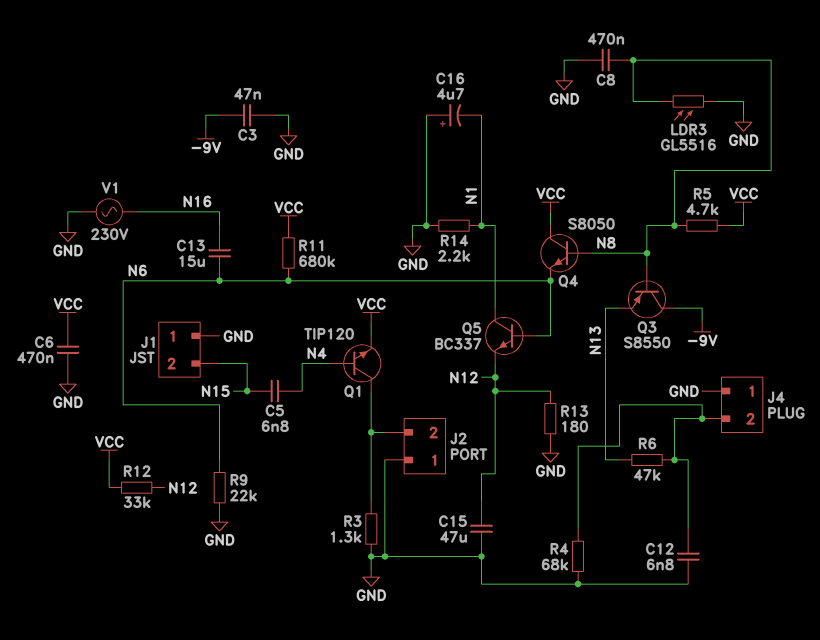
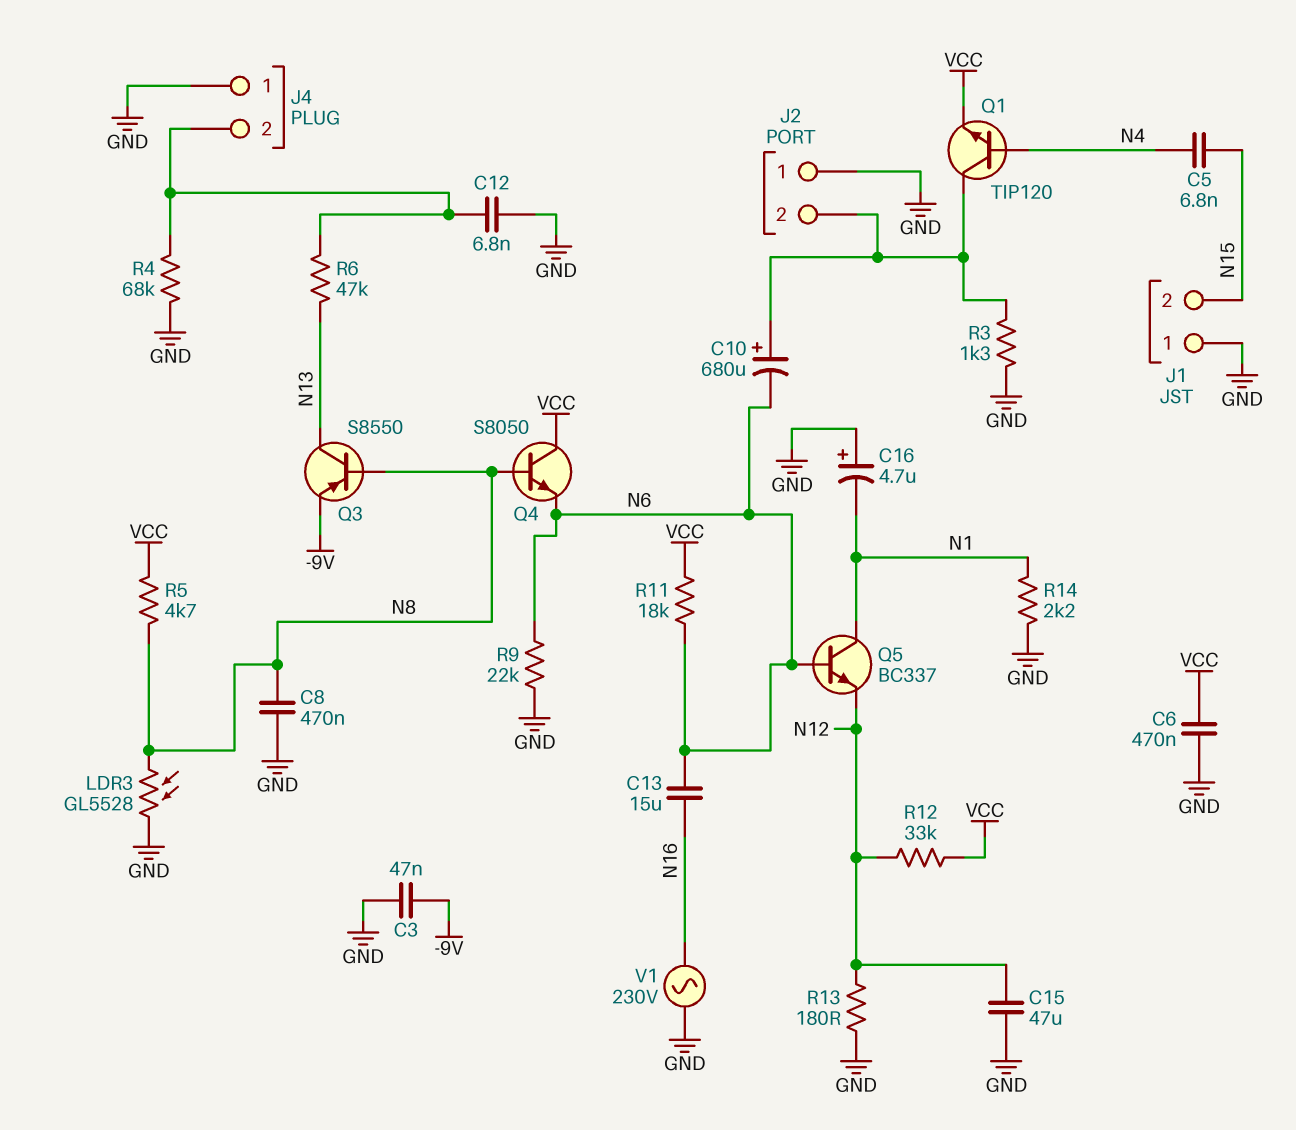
C10: none -> 680uF (plus J2/2, minus N6)
LDR3: GL5516 (GND, N8) -> GL5528 (GND, N8)
Q3: PNP S8550 (B N8, C -9V, E N13) -> PNP S8550 (B N8, C N13, E -9V)
R11: 680k (N6, VCC) -> 18k (N6, VCC)

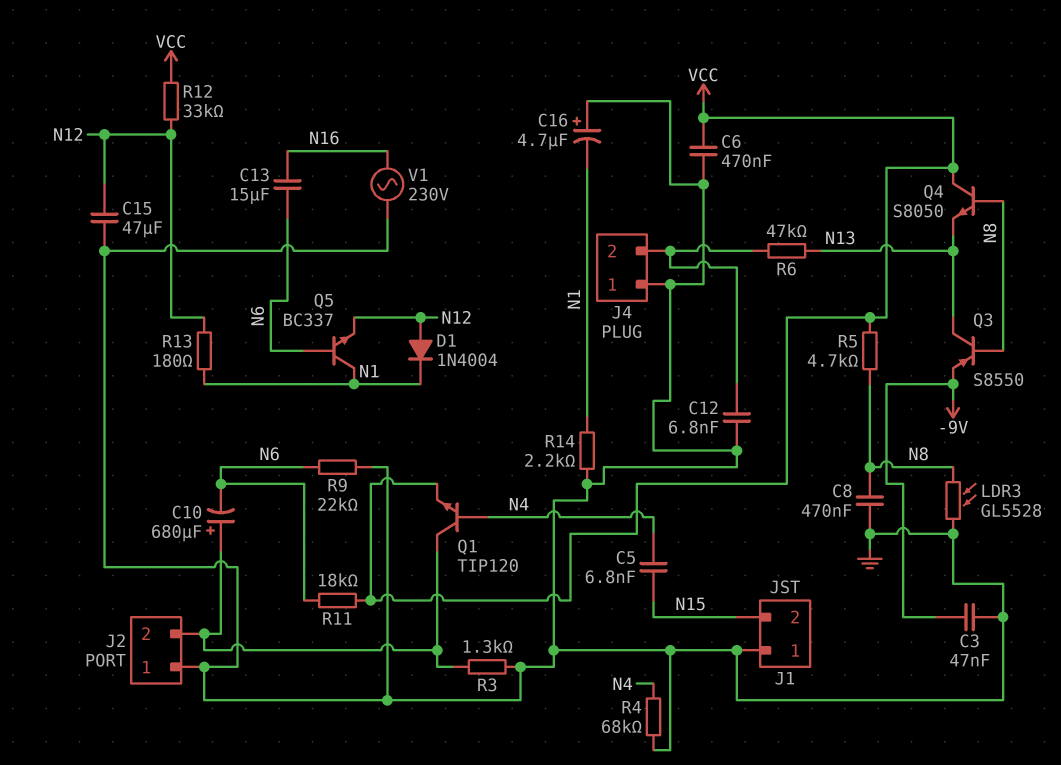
D1: none -> diode 1N4004 (A N12, K N1)
Q4: NPN S8050 (B N8, C VCC, E N6) -> NPN S8050 (B N8, C VCC, E N13)
R4: 68k (GND, J4/2) -> 68k (GND, N4)
R13: 180 (GND, N12) -> 180 (N1, N12)

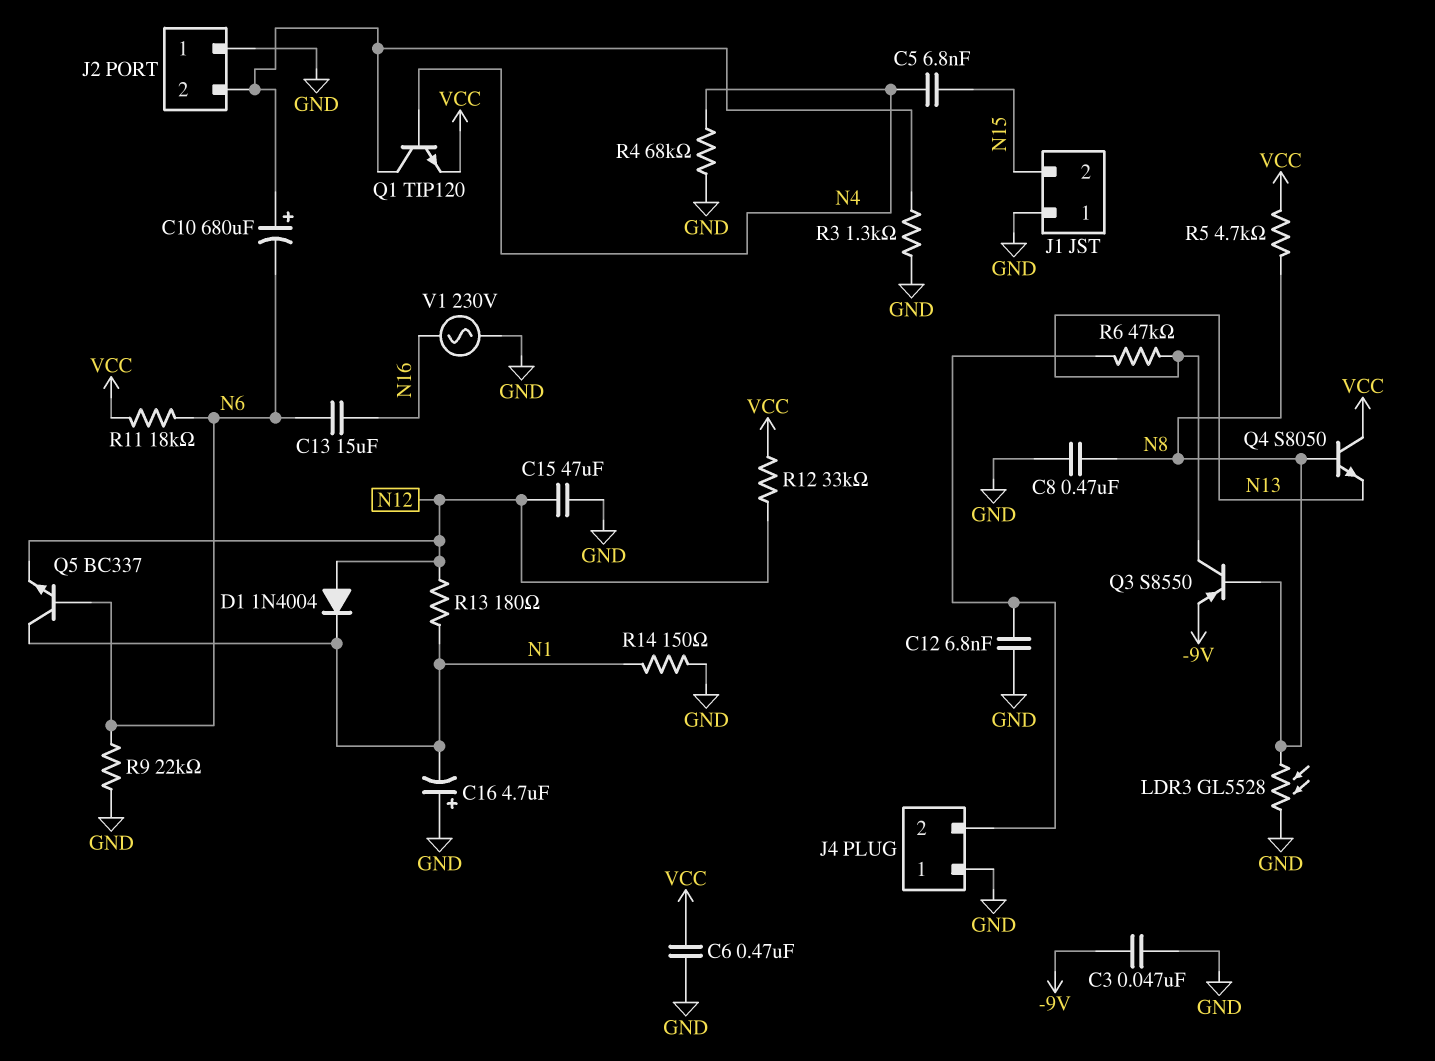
R14: 2.2k (GND, N1) -> 150 (GND, N1)

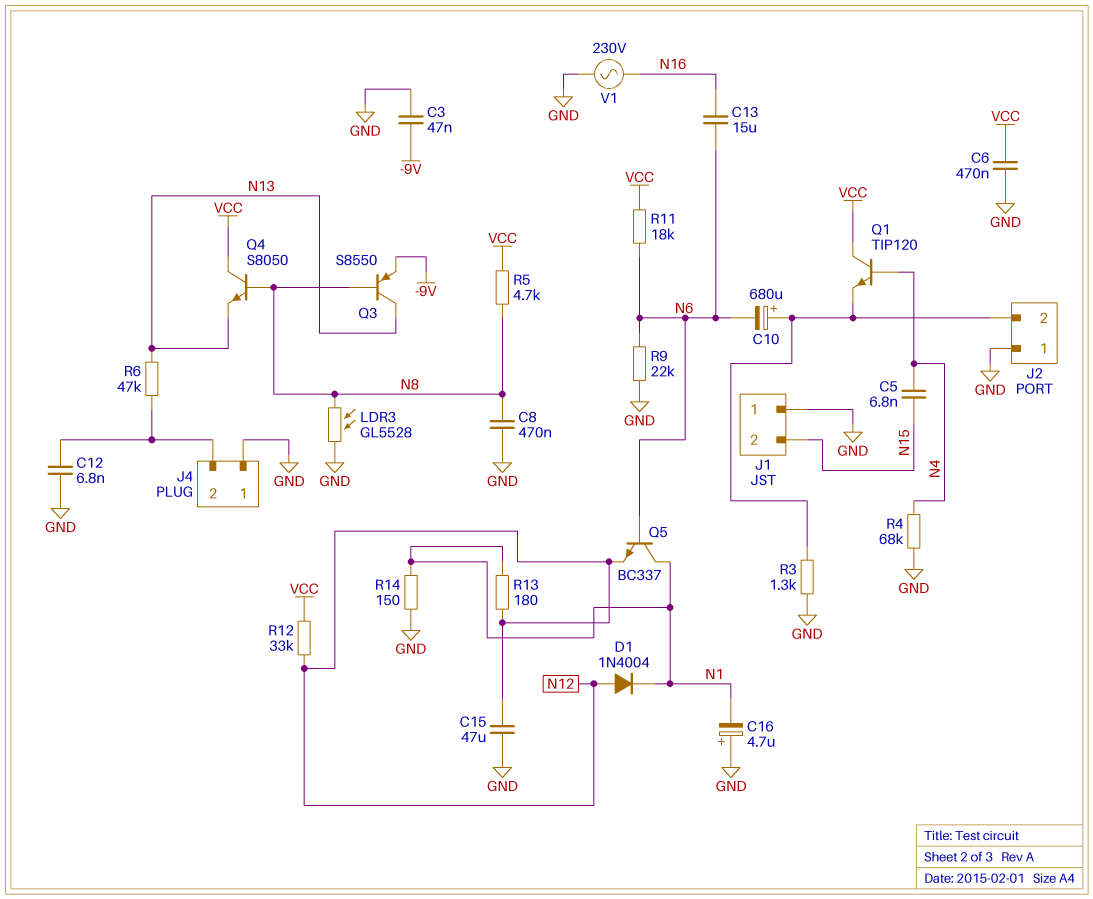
Q1: NPN TIP120 (B N4, C J2/2, E VCC) -> NPN TIP120 (B N4, C VCC, E J2/2)

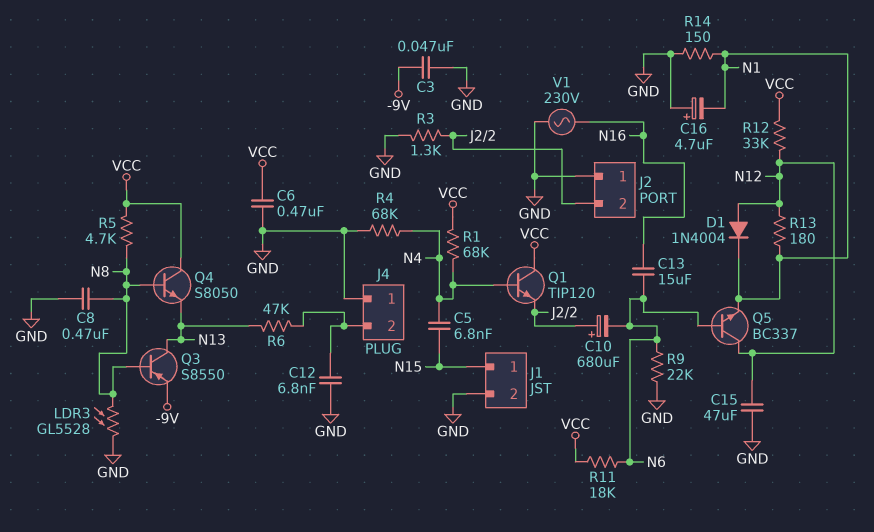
J1 pin 1: GND -> N15
J1 pin 2: N15 -> GND
Q5: NPN BC337 (B N6, C N1, E N12) -> NPN BC337 (B N6, C N12, E N1)
R1: none -> 68k (N4, VCC)

